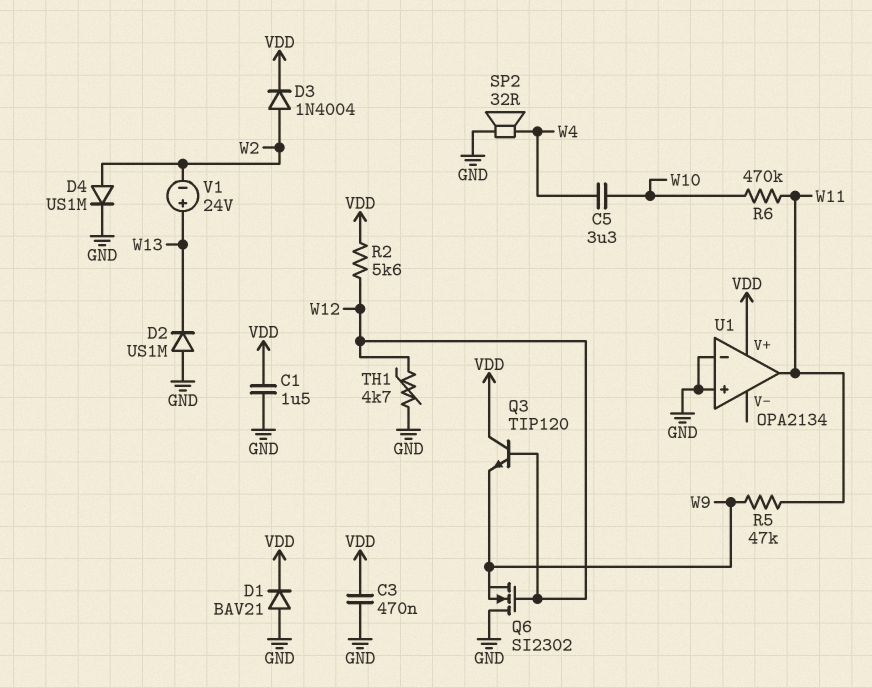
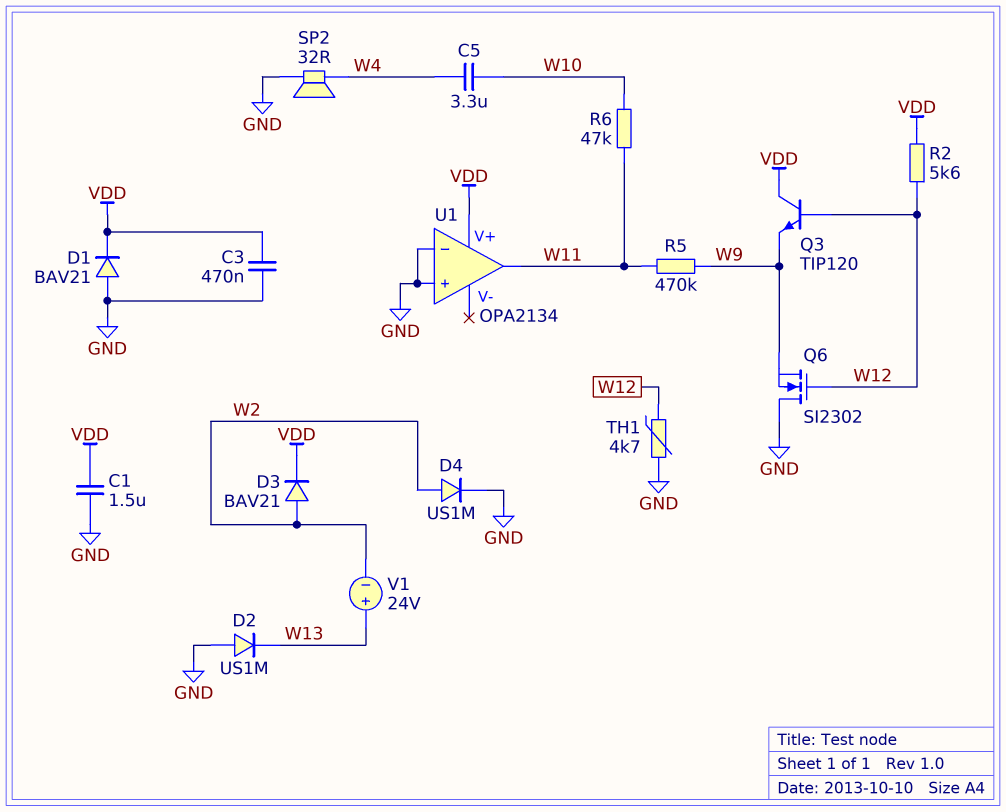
D3: diode 1N4004 (A W2, K VDD) -> diode BAV21 (A W2, K VDD)
R5: 47k (W9, W11) -> 470k (W9, W11)
R6: 470k (W10, W11) -> 47k (W10, W11)

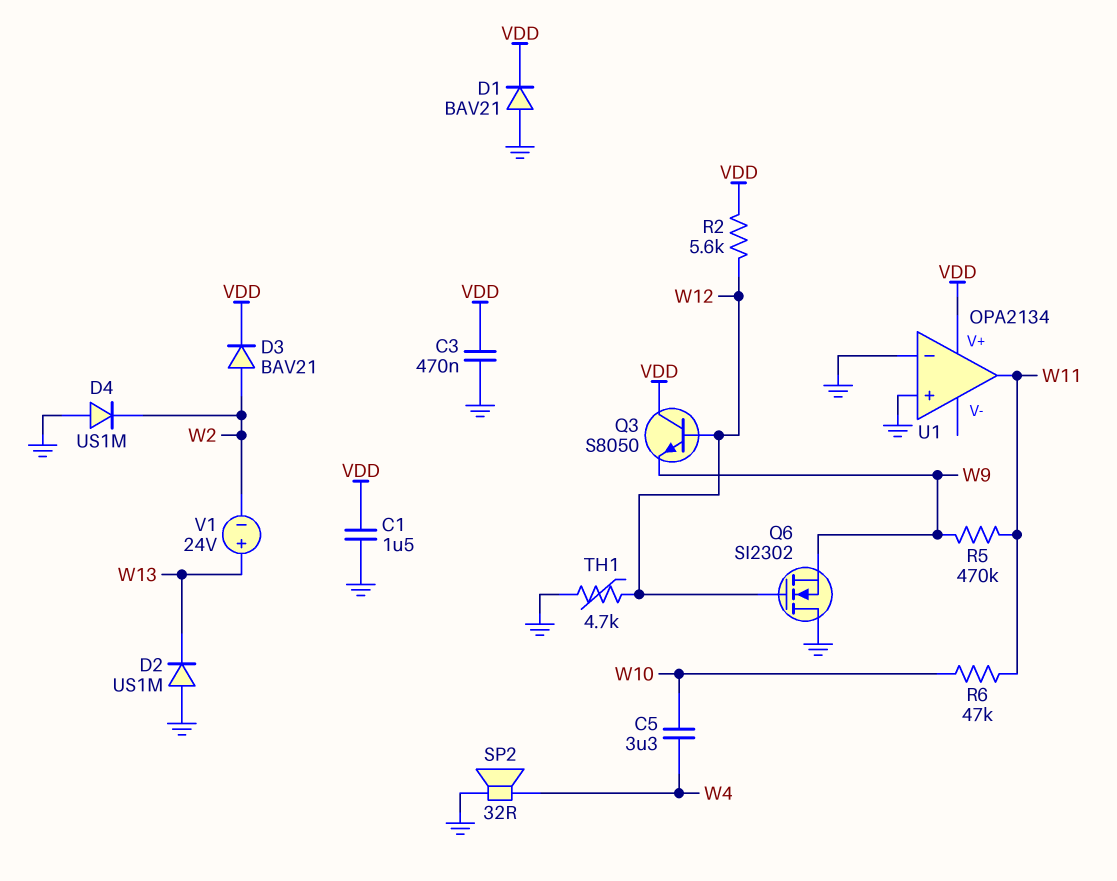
D4: diode US1M (A W2, K GND) -> diode US1M (A GND, K W2)
Q3: NPN TIP120 (B W12, C VDD, E W9) -> NPN S8050 (B W12, C VDD, E W9)

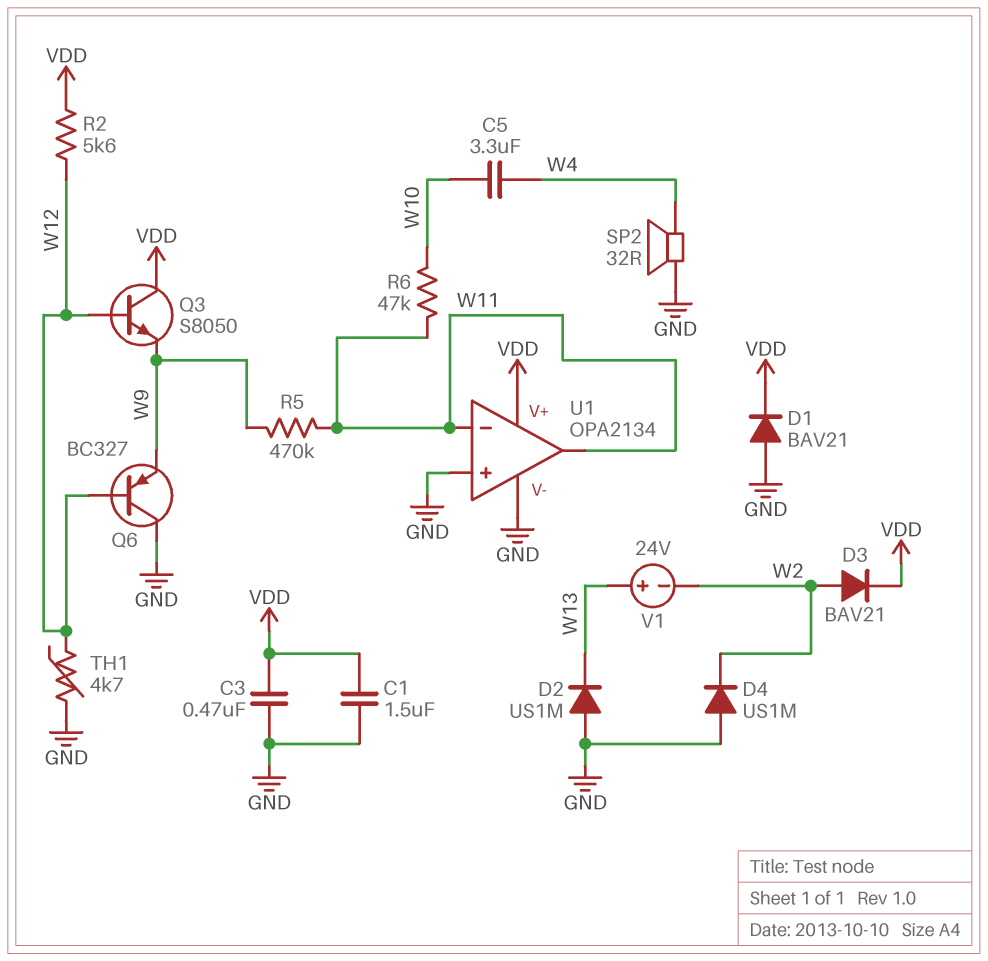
Q6: NMOS SI2302 (G W12, D GND, S W9) -> PNP BC327 (B W12, C GND, E W9)
U1 pin V-: none -> GND
U1 pin in-: GND -> W11

